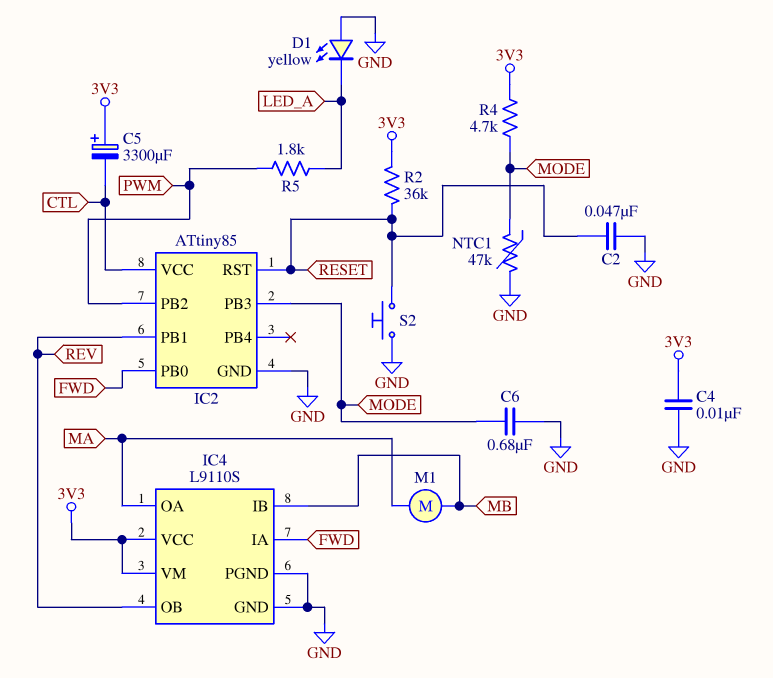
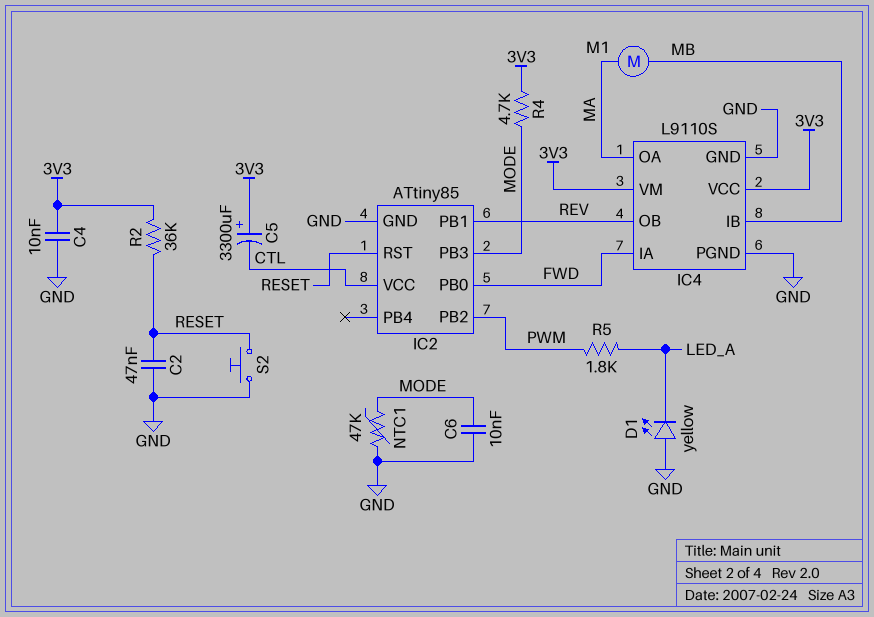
C6: 680nF (GND, MODE) -> 10nF (GND, MODE)

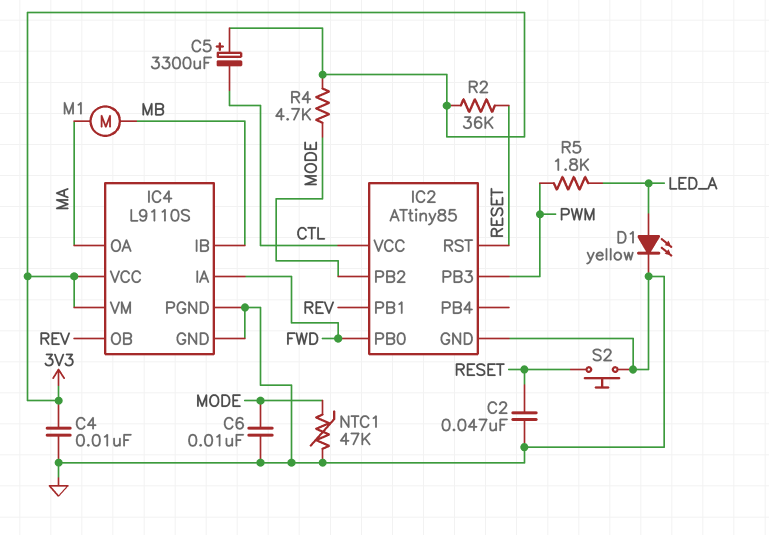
D1: LED yellow (A GND, K LED_A) -> LED yellow (A LED_A, K GND)
IC2 pin PB2: PWM -> MODE
IC2 pin PB3: MODE -> PWM

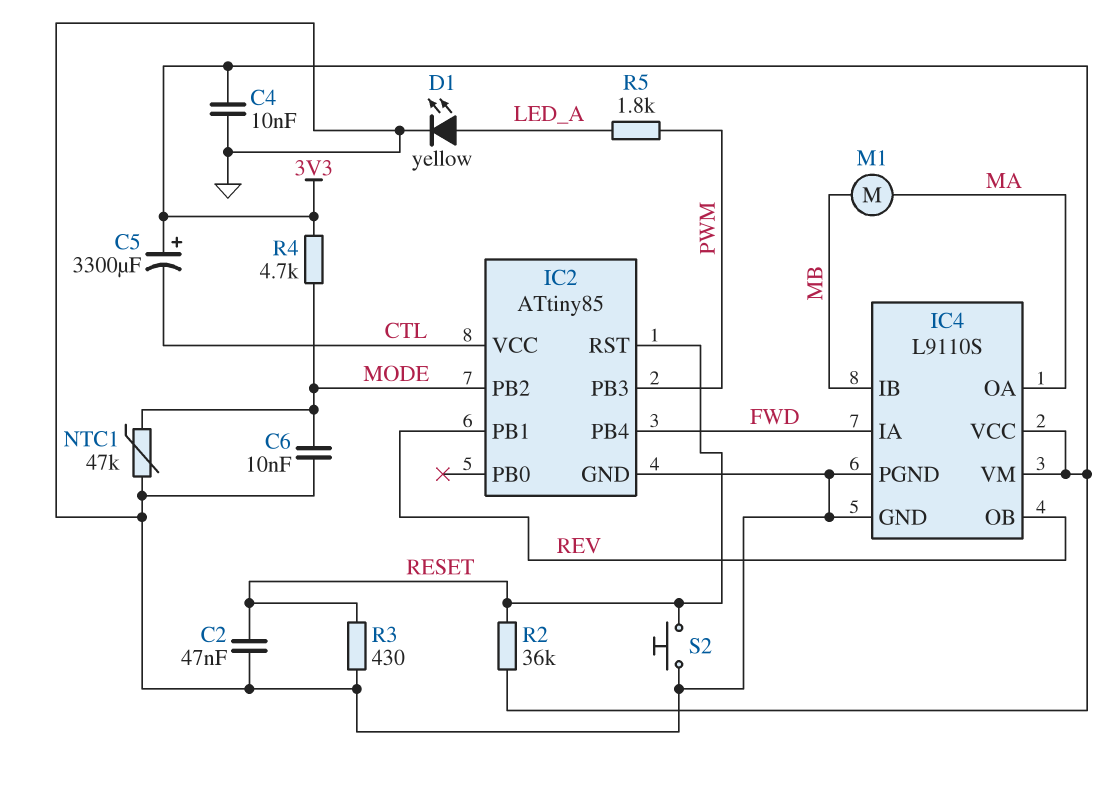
IC2 pin PB0: FWD -> none
IC2 pin PB4: none -> FWD
R3: none -> 430 (GND, RESET)

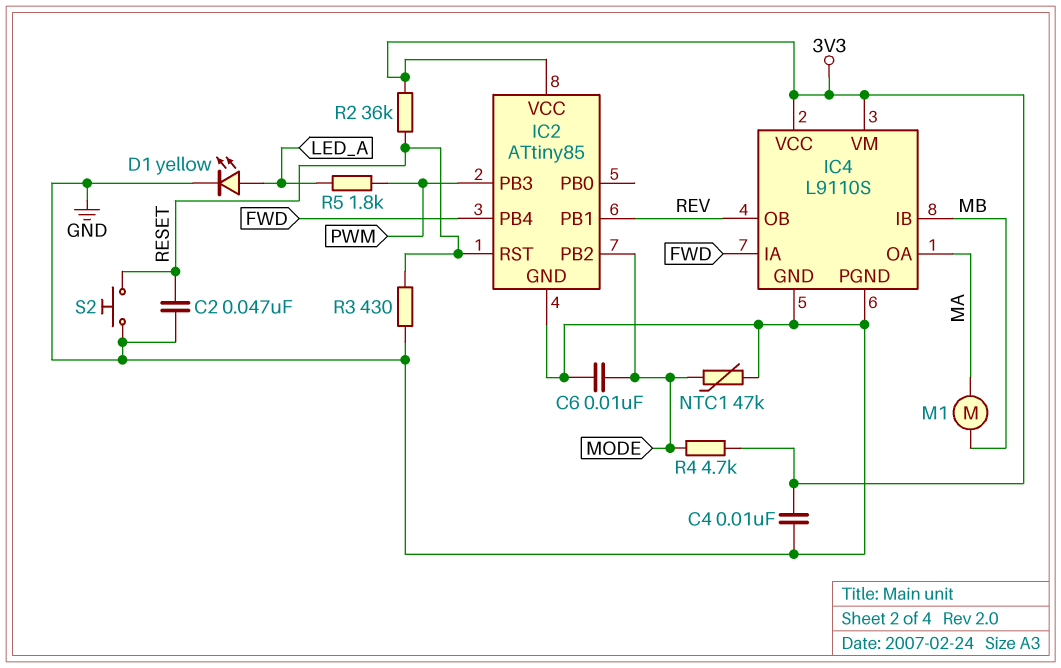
C5: 3300uF (plus 3V3, minus CTL) -> none
IC2 pin VCC: CTL -> 3V3

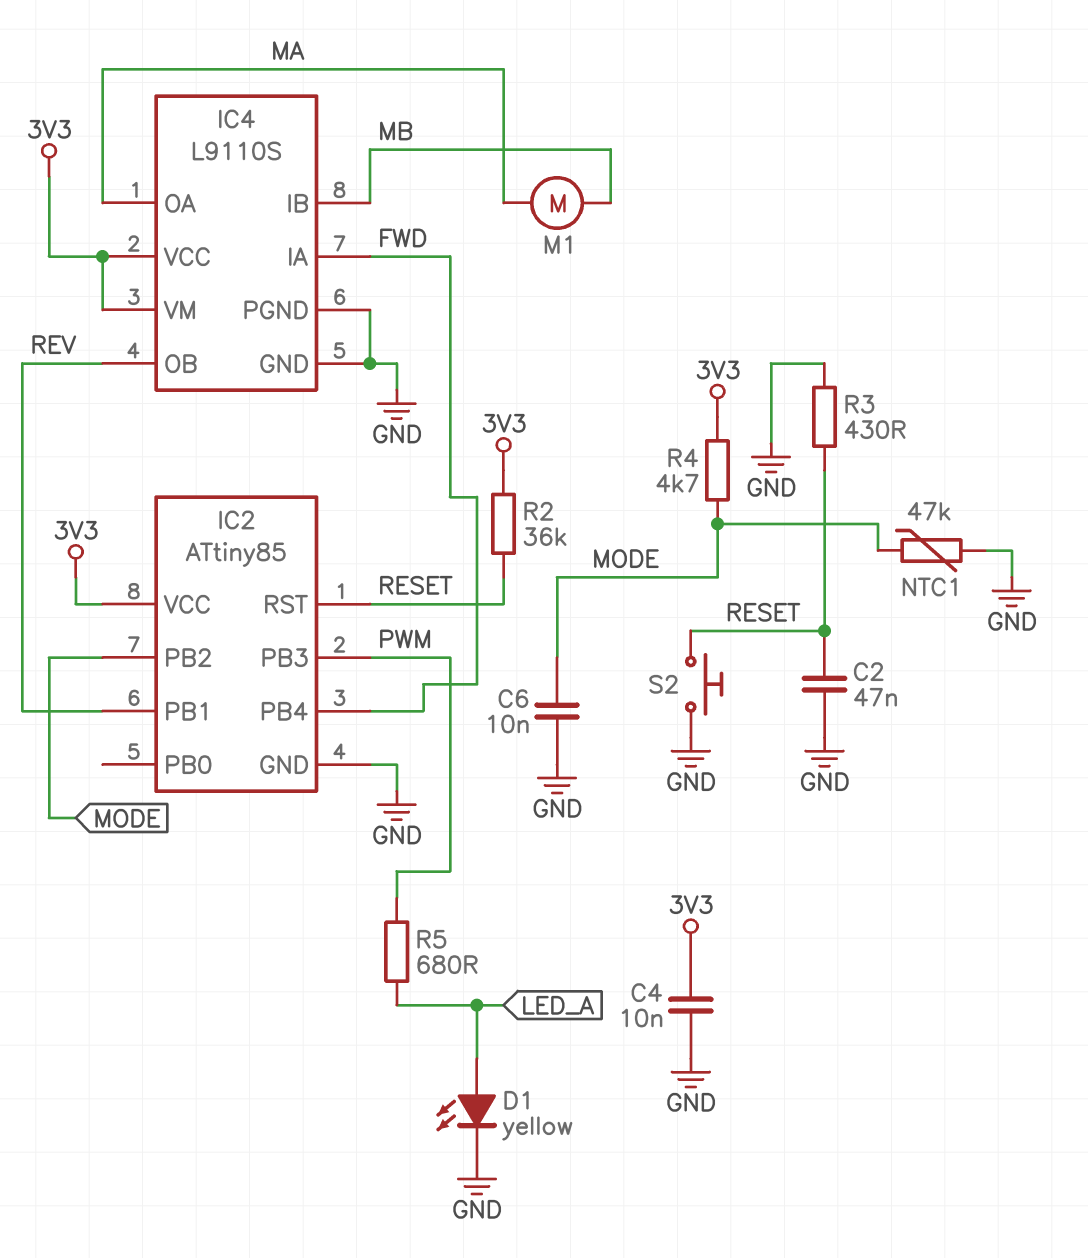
R5: 1.8k (LED_A, PWM) -> 680 (LED_A, PWM)

